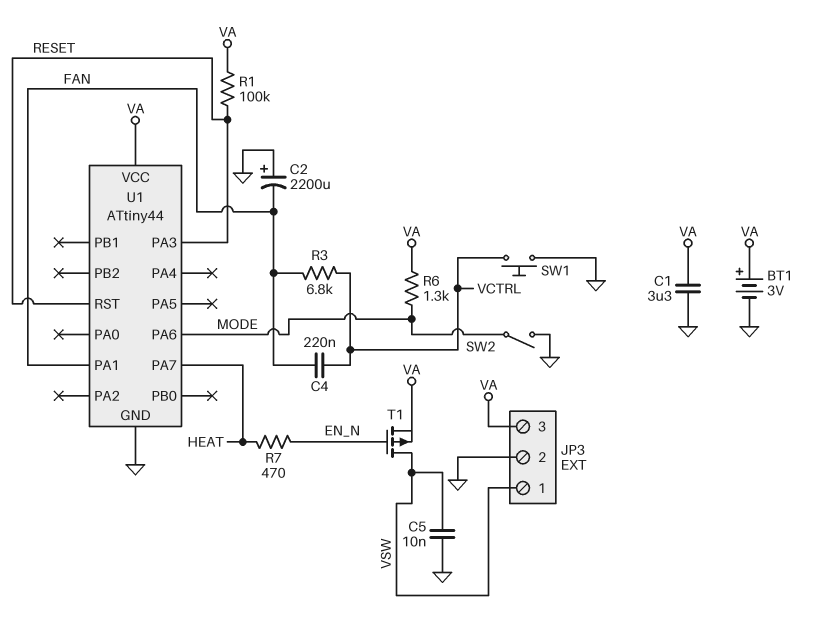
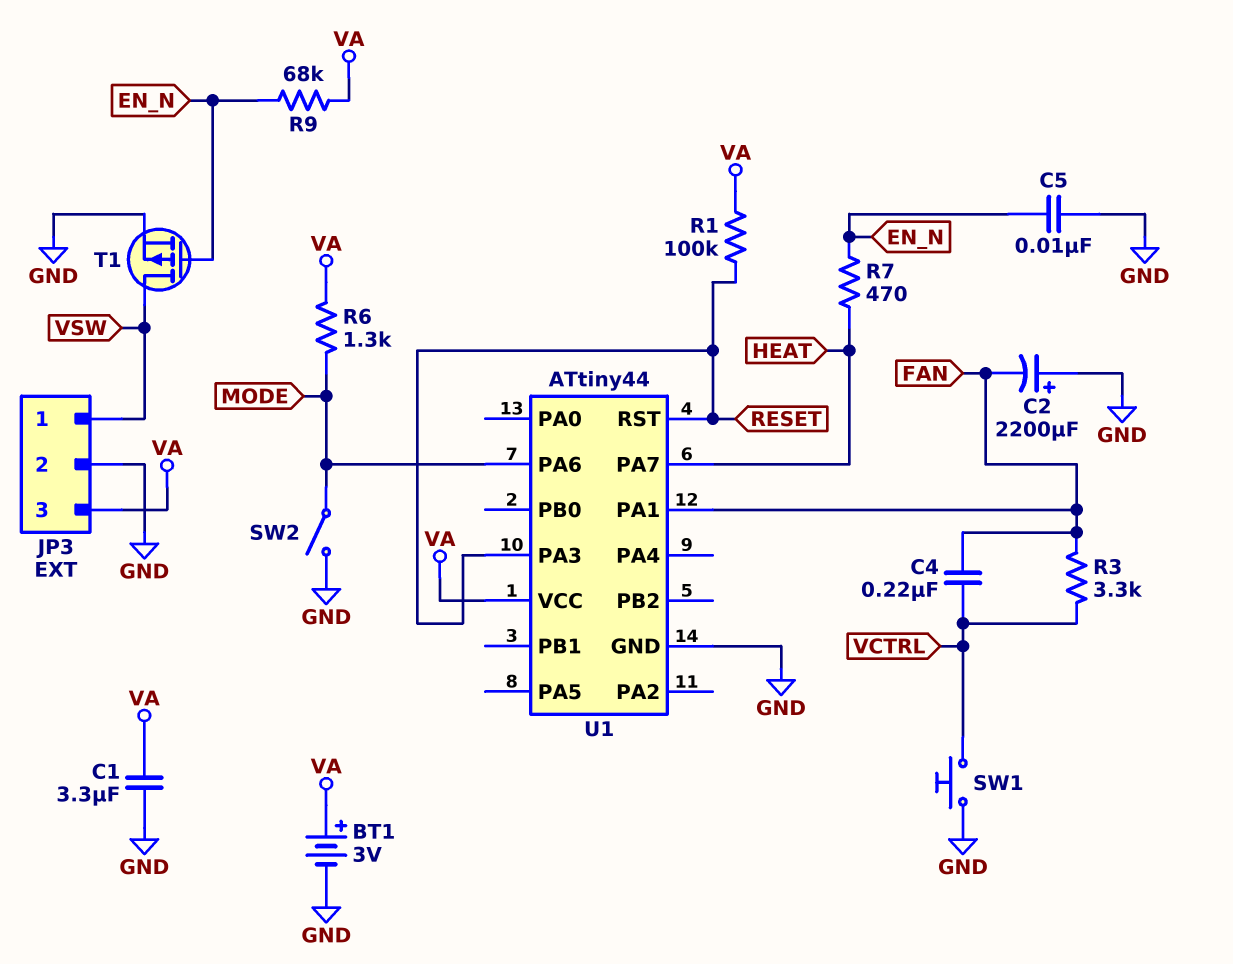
C5: 10nF (GND, VSW) -> 10nF (EN_N, GND)
R3: 6.8k (FAN, VCTRL) -> 3.3k (FAN, VCTRL)
R9: none -> 68k (EN_N, VA)
T1: PMOS (G EN_N, D VSW, S VA) -> PMOS (G EN_N, D VSW, S GND)

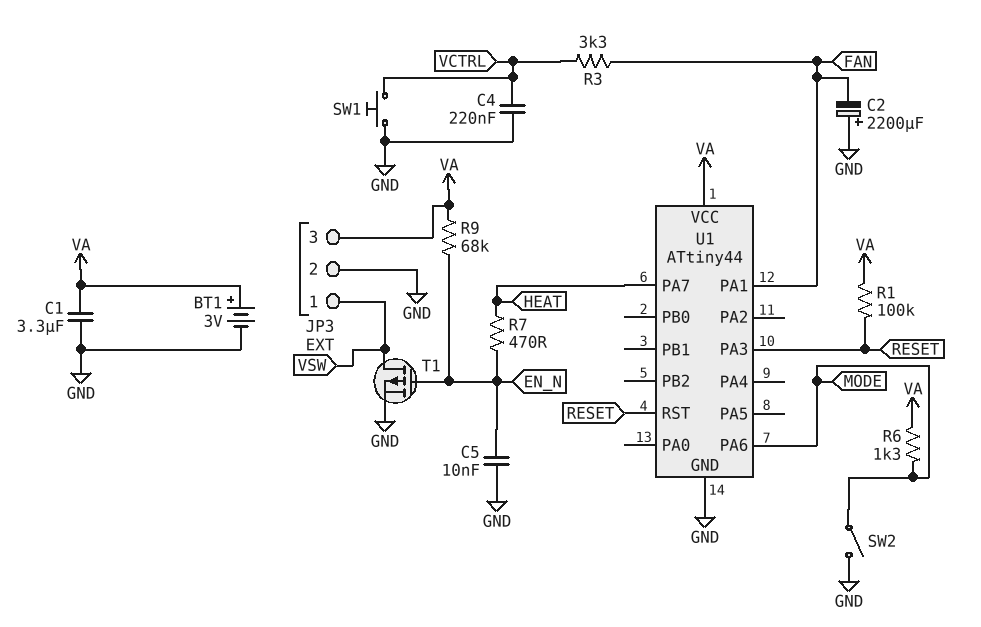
C4: 220nF (FAN, VCTRL) -> 220nF (GND, VCTRL)

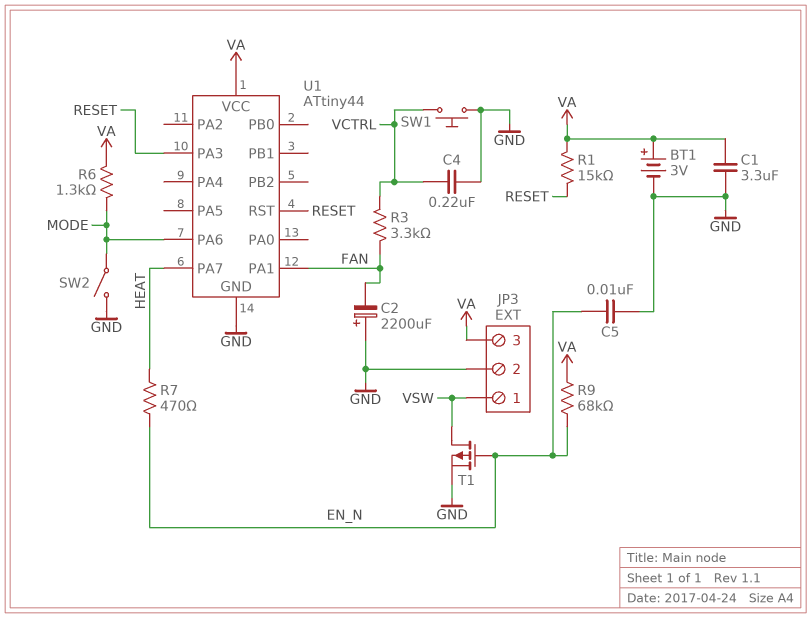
R1: 100k (RESET, VA) -> 15k (RESET, VA)

